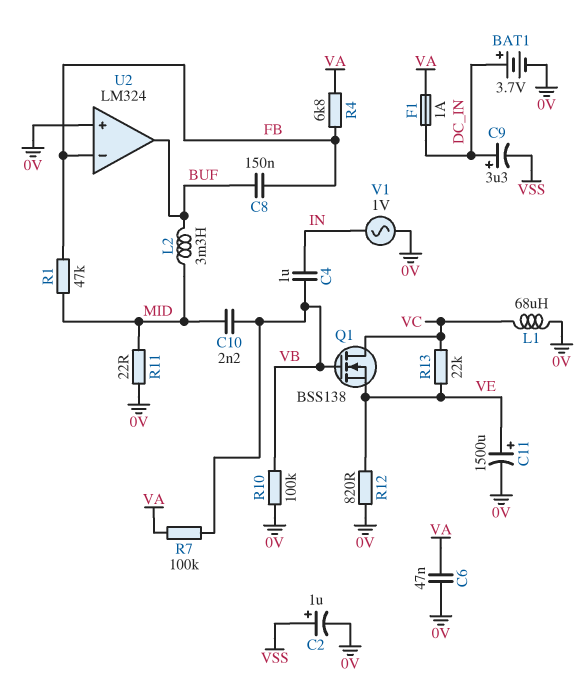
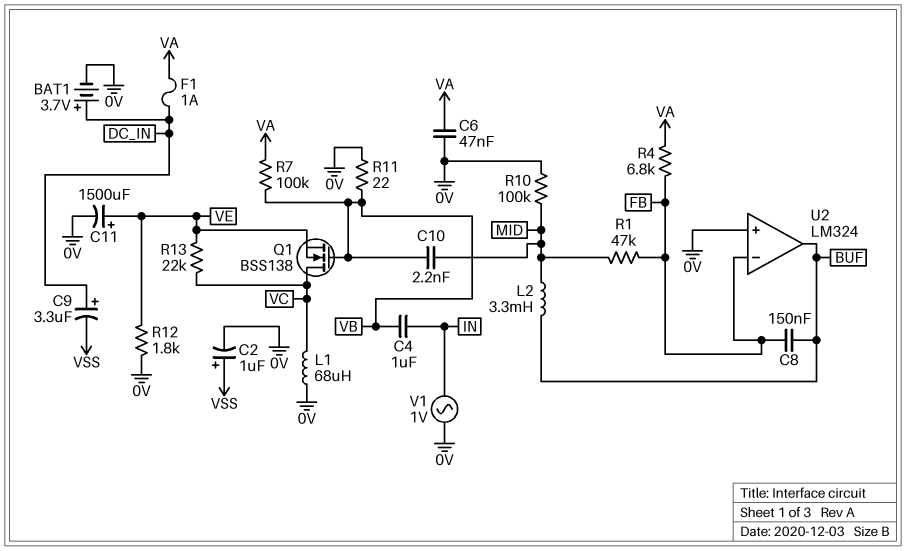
R10: 100k (0V, VB) -> 100k (0V, MID)
R11: 22 (0V, MID) -> 22 (0V, VB)
R12: 820 (0V, VE) -> 1.8k (0V, VE)

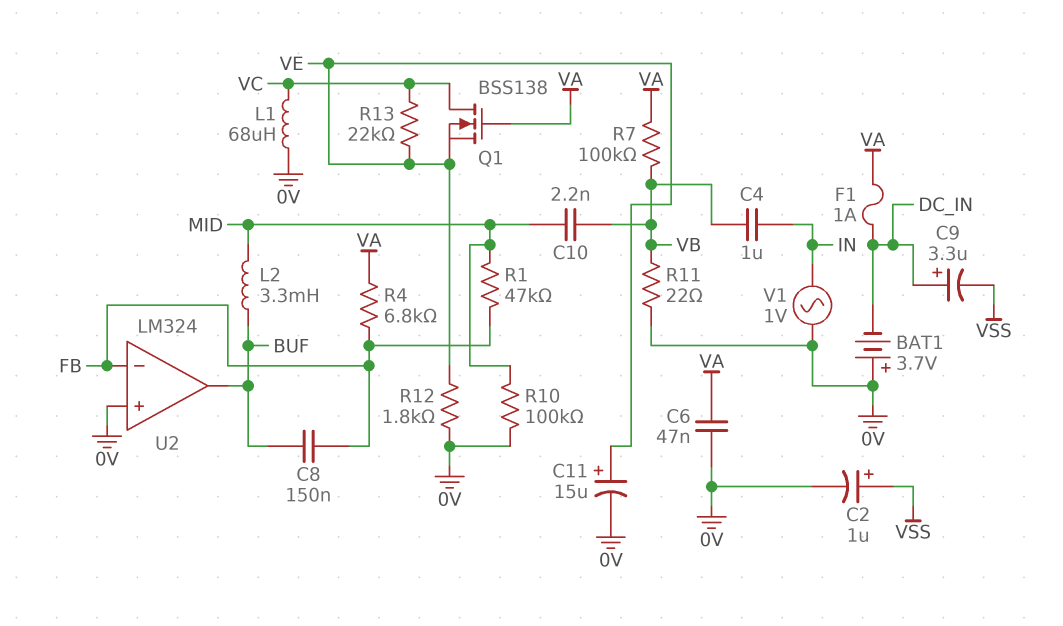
BAT1: 3.7V (plus DC_IN, minus 0V) -> 3.7V (plus 0V, minus DC_IN)
C11: 1500uF (plus VE, minus 0V) -> 15uF (plus VE, minus 0V)
Q1: NMOS BSS138 (G VB, D VC, S VE) -> NMOS BSS138 (G VA, D VC, S VE)

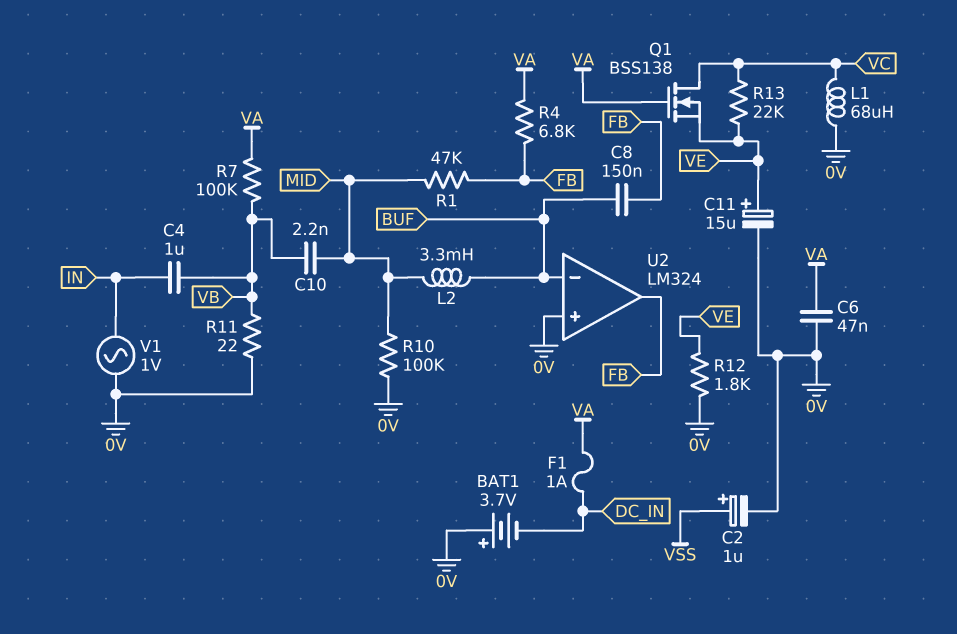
C9: 3.3uF (plus DC_IN, minus VSS) -> none
U2 pin in-: FB -> BUF
U2 pin out: BUF -> FB

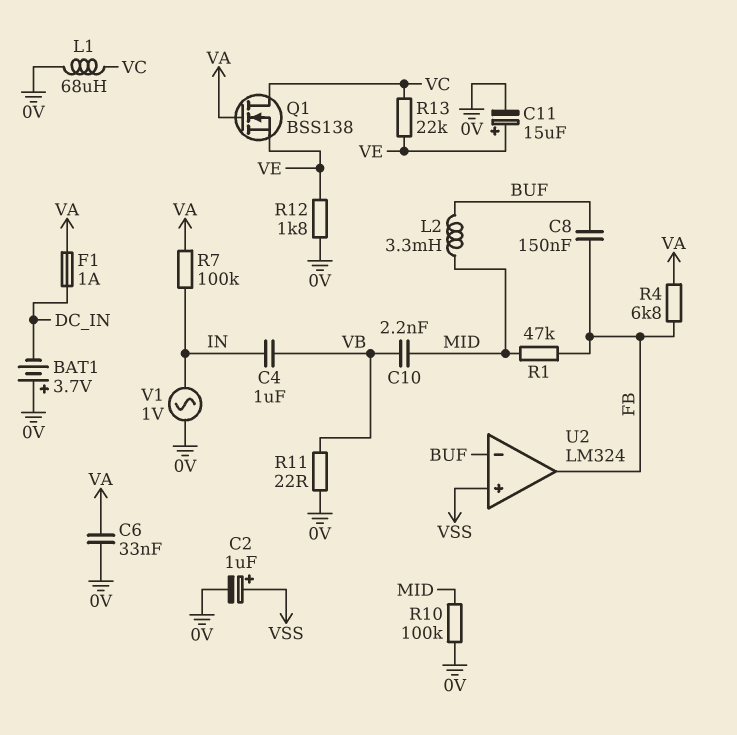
C6: 47nF (0V, VA) -> 33nF (0V, VA)
R7: 100k (VA, VB) -> 100k (IN, VA)
U2 pin in+: 0V -> VSS

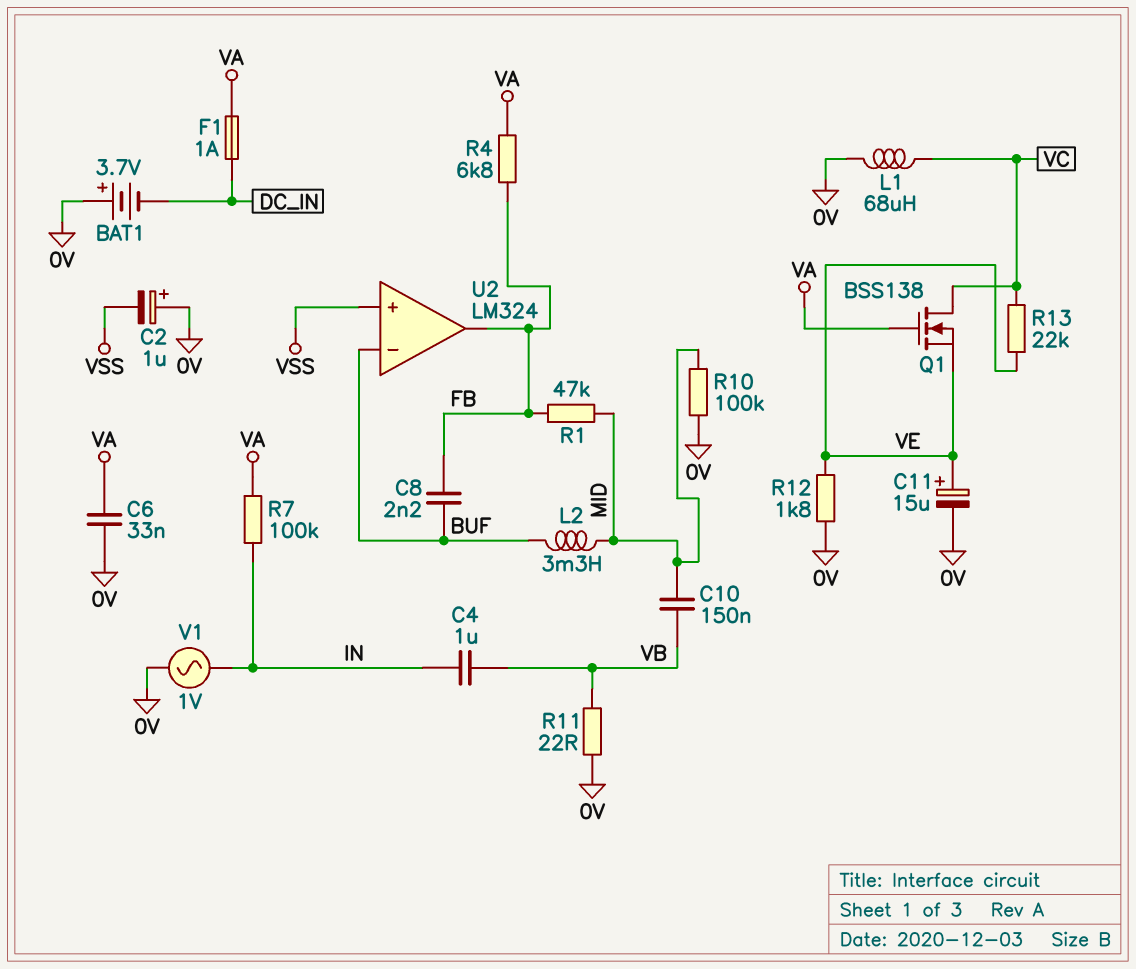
C2: 1uF (plus VSS, minus 0V) -> 1uF (plus 0V, minus VSS)
C8: 150nF (BUF, FB) -> 2.2nF (BUF, FB)
C10: 2.2nF (MID, VB) -> 150nF (MID, VB)

